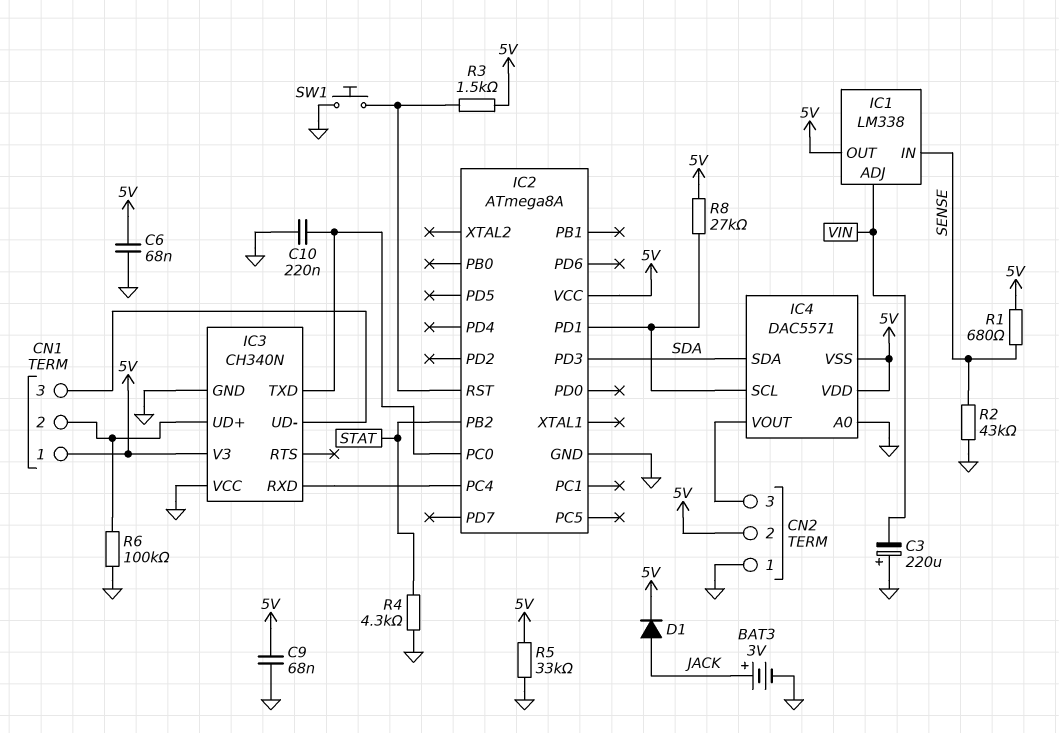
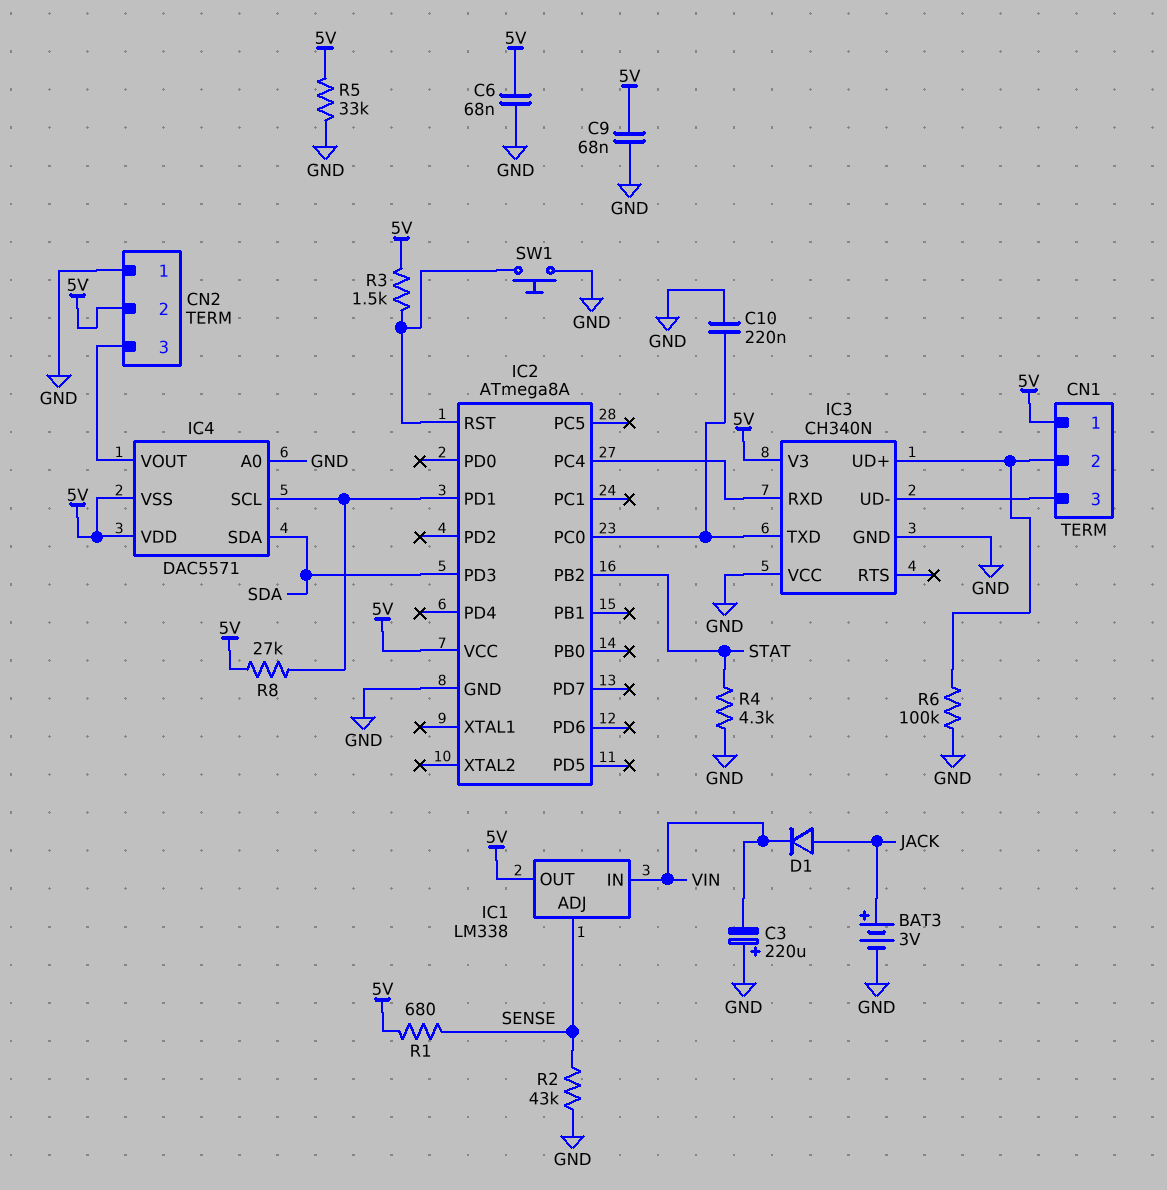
D1: diode (A JACK, K 5V) -> diode (A JACK, K VIN)
IC1 pin ADJ: VIN -> SENSE
IC1 pin IN: SENSE -> VIN

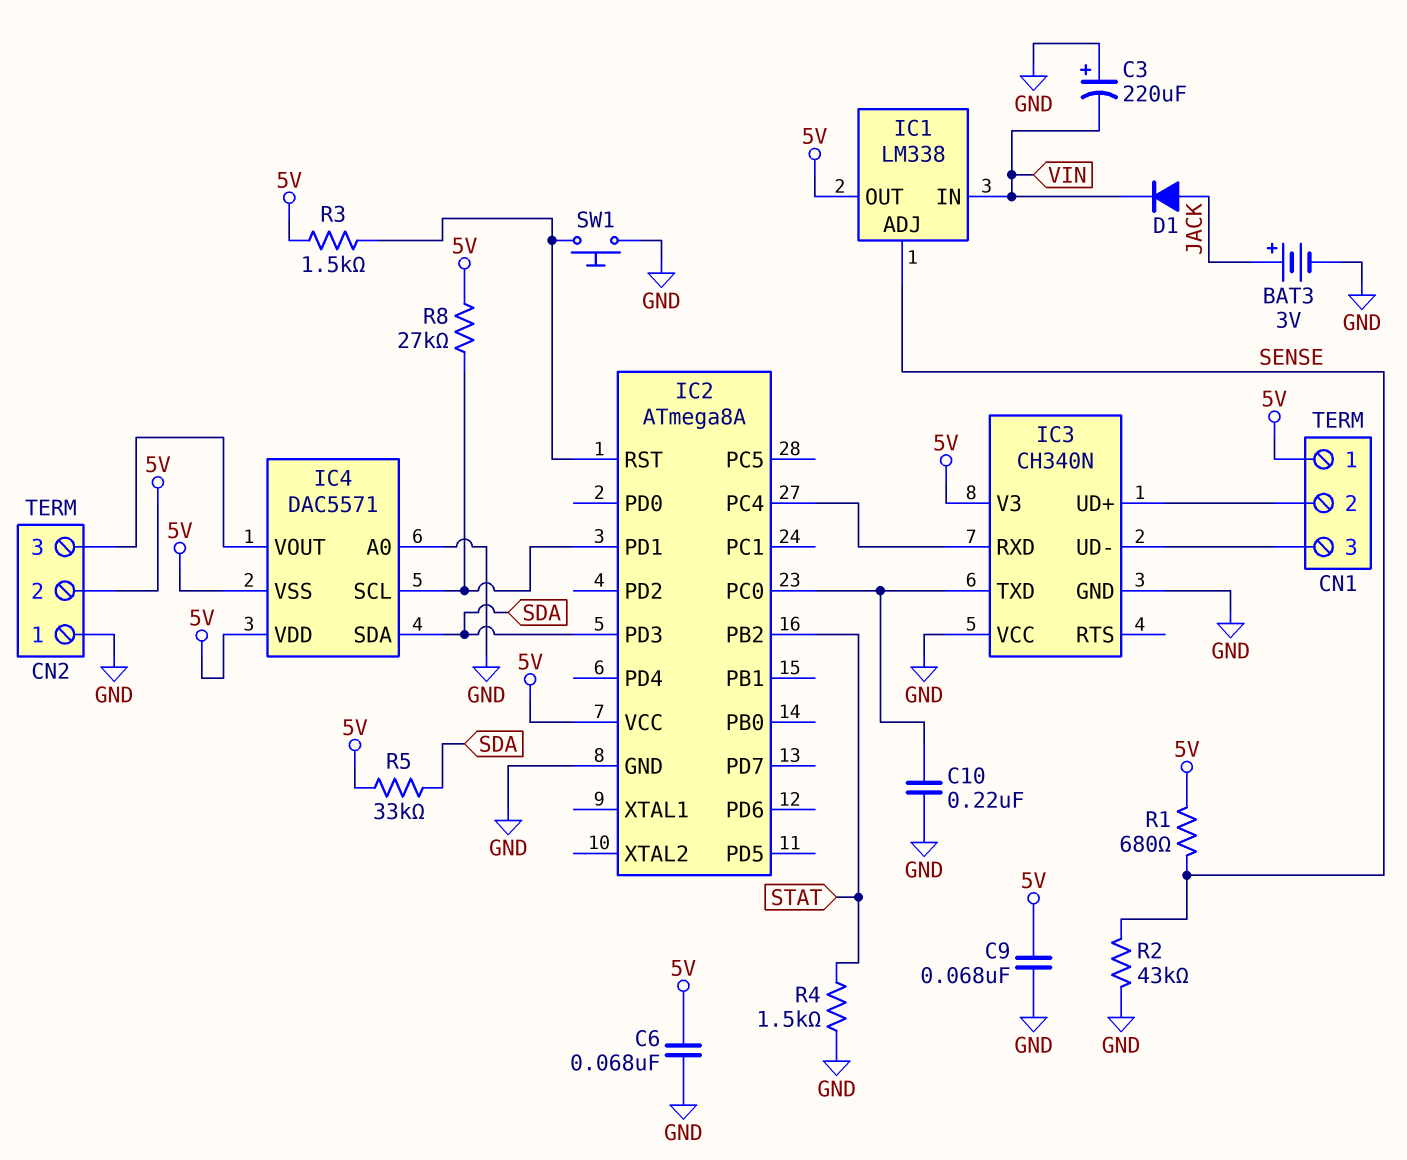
R4: 4.3k (GND, STAT) -> 1.5k (GND, STAT)
R5: 33k (5V, GND) -> 33k (5V, SDA)
R6: 100k (CN1/2, GND) -> none

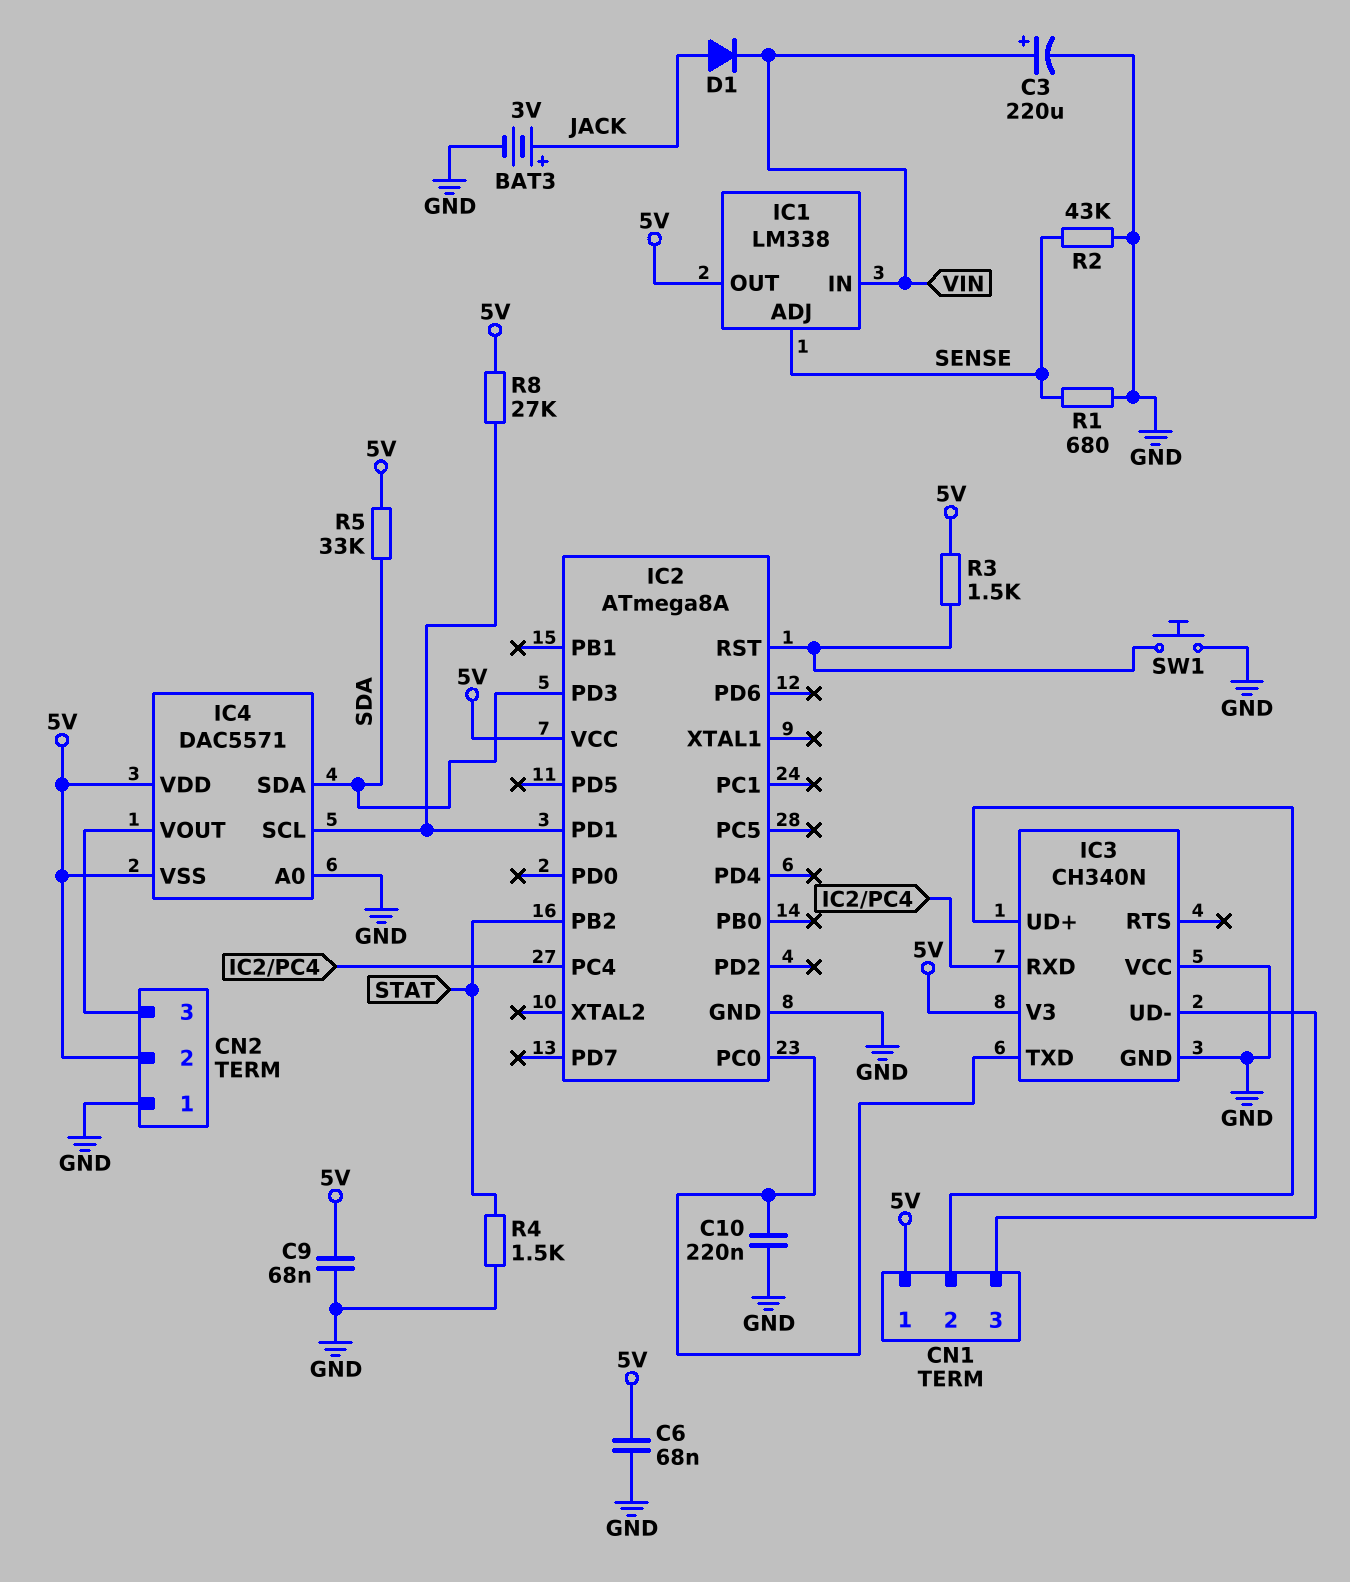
C3: 220uF (plus GND, minus VIN) -> 220uF (plus VIN, minus GND)
R1: 680 (5V, SENSE) -> 680 (GND, SENSE)

